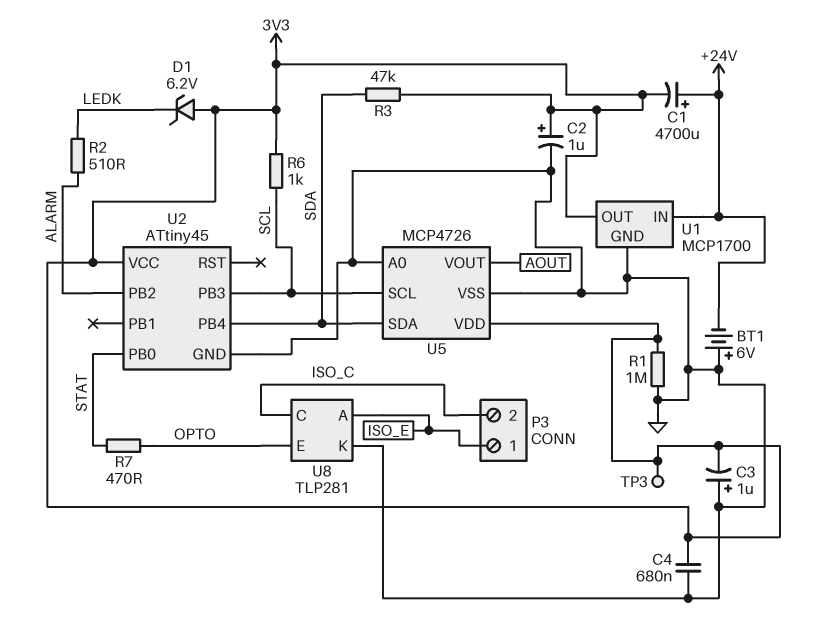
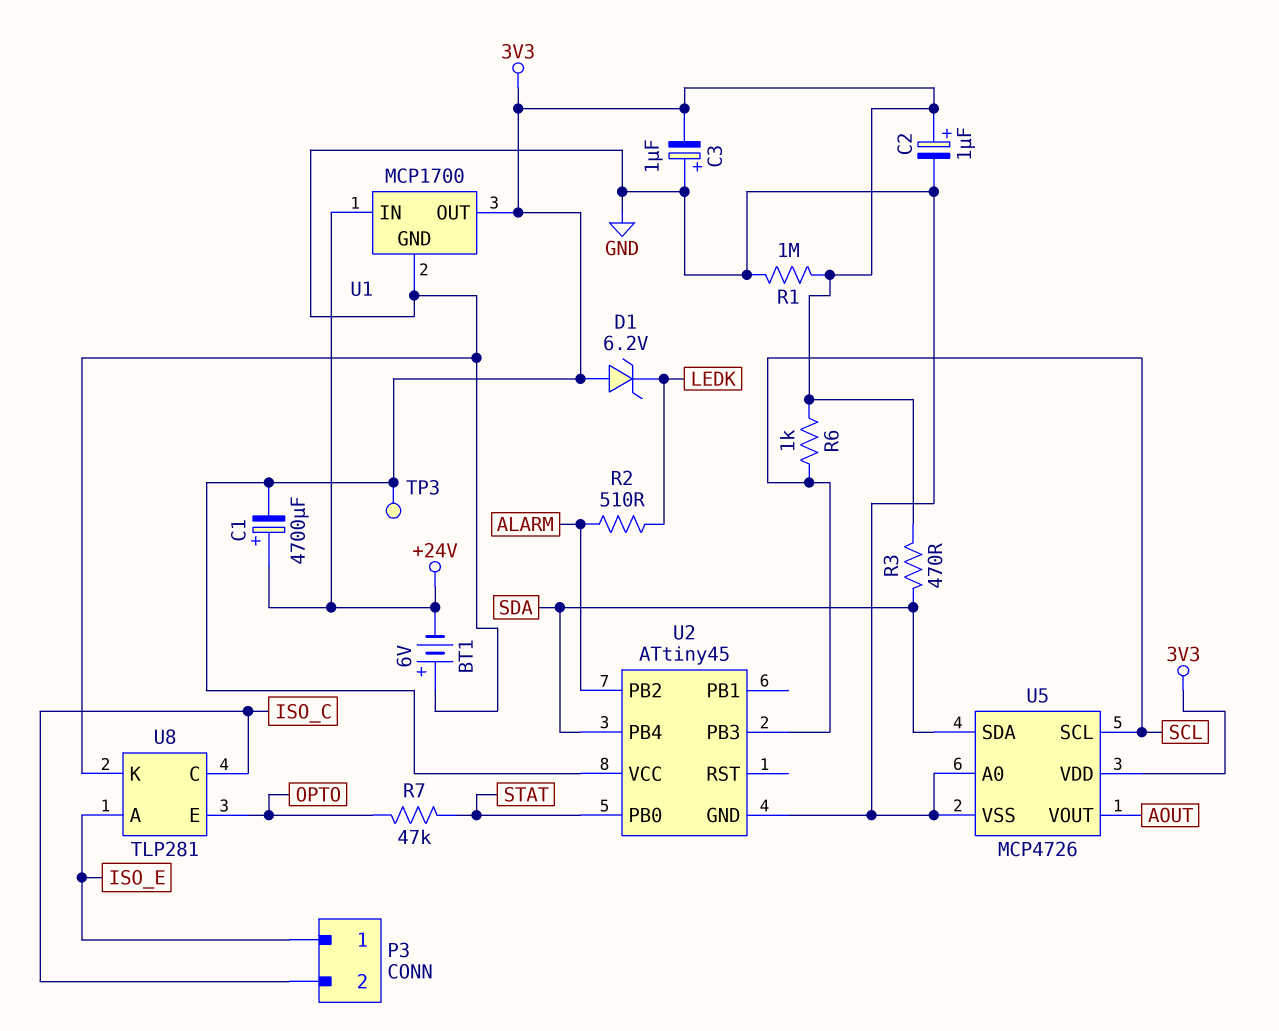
C4: 680nF (3V3, GND) -> none
R3: 47k (3V3, SDA) -> 470 (3V3, SDA)
R7: 470 (OPTO, STAT) -> 47k (OPTO, STAT)

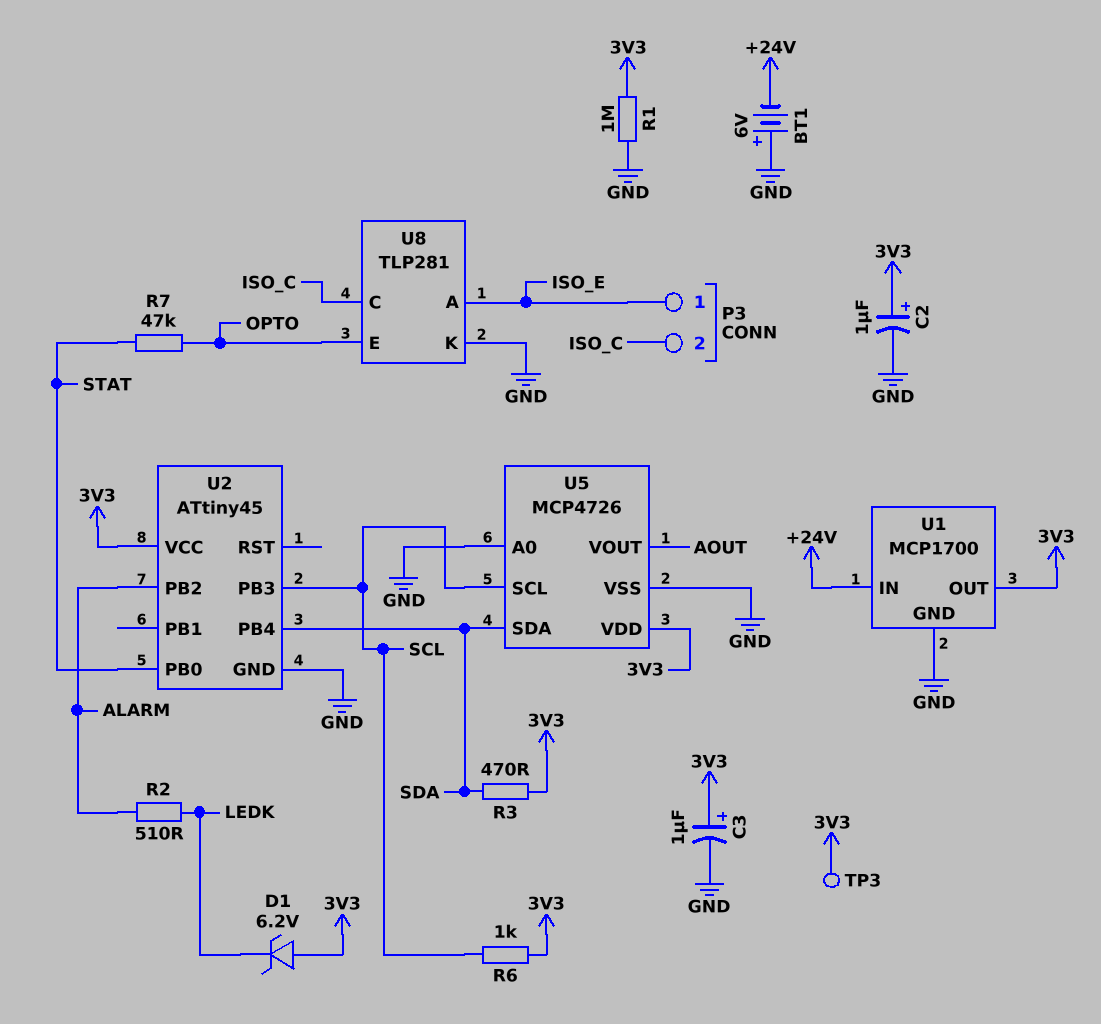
C1: 4700uF (plus +24V, minus 3V3) -> none
C3: 1uF (plus GND, minus 3V3) -> 1uF (plus 3V3, minus GND)

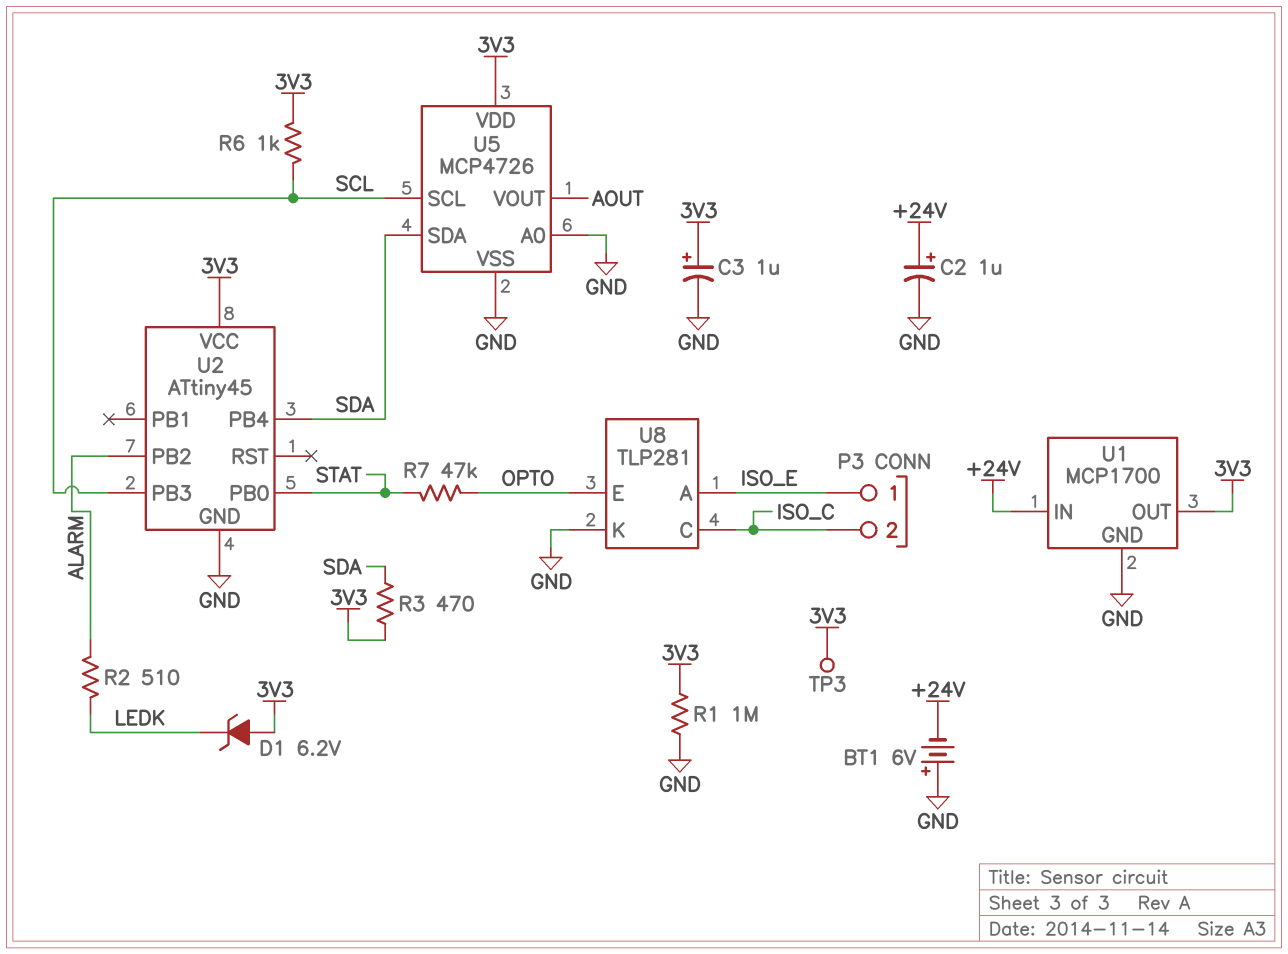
C2: 1uF (plus 3V3, minus GND) -> 1uF (plus +24V, minus GND)

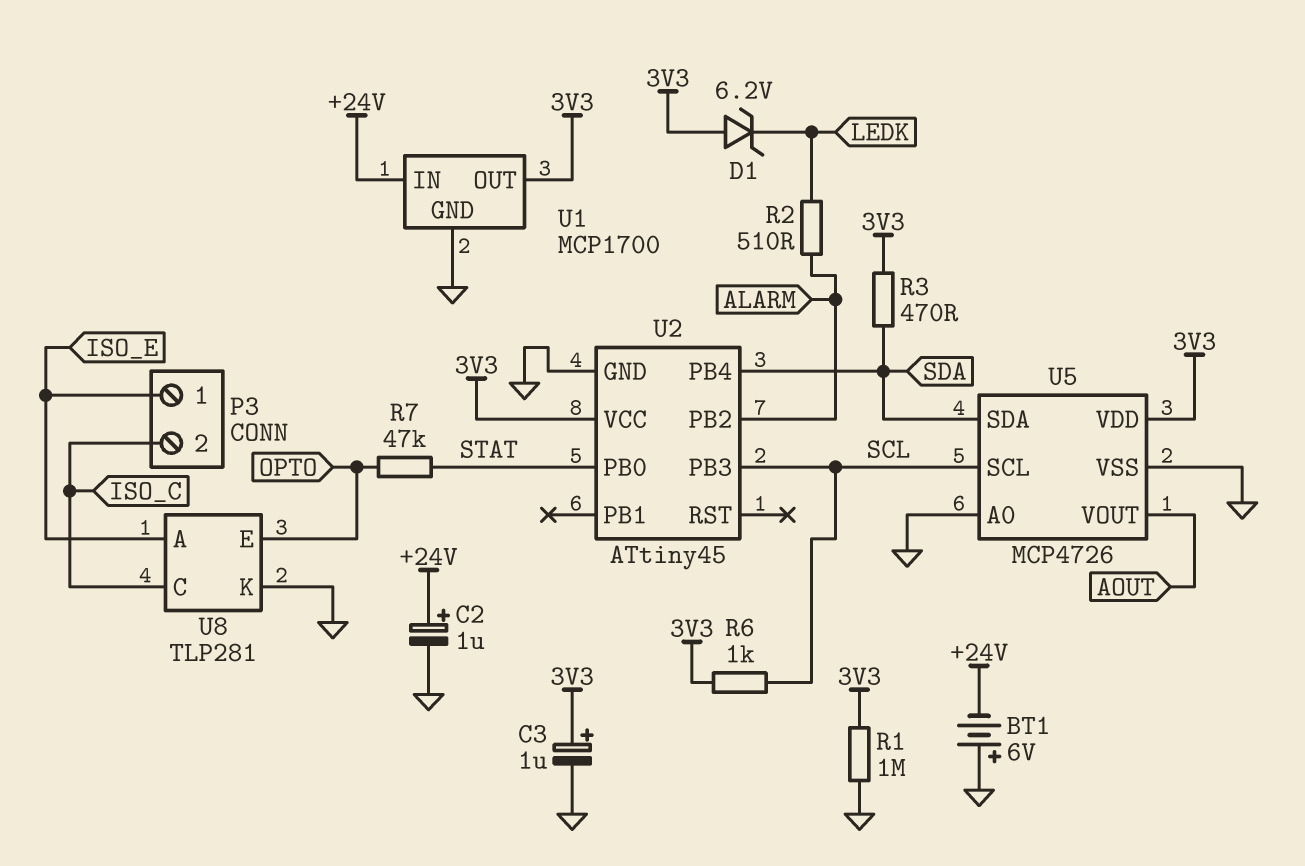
TP3: test point (3V3) -> none

